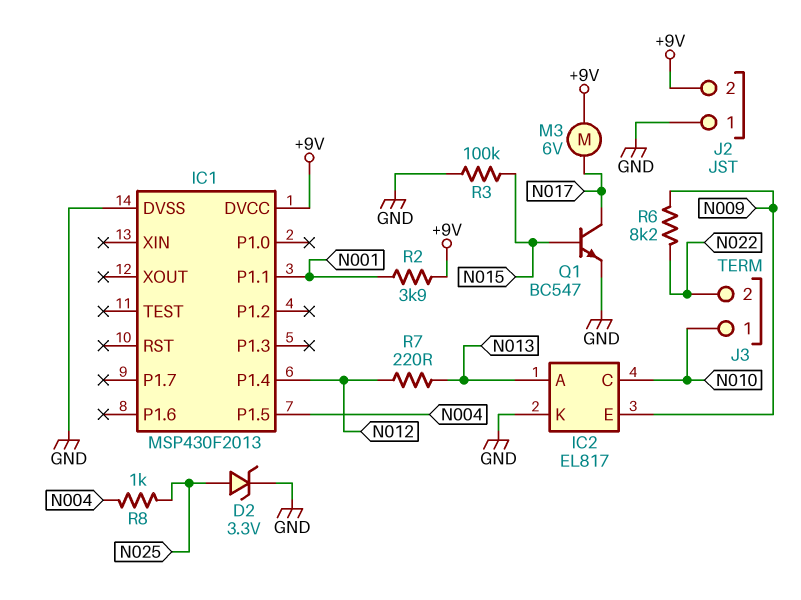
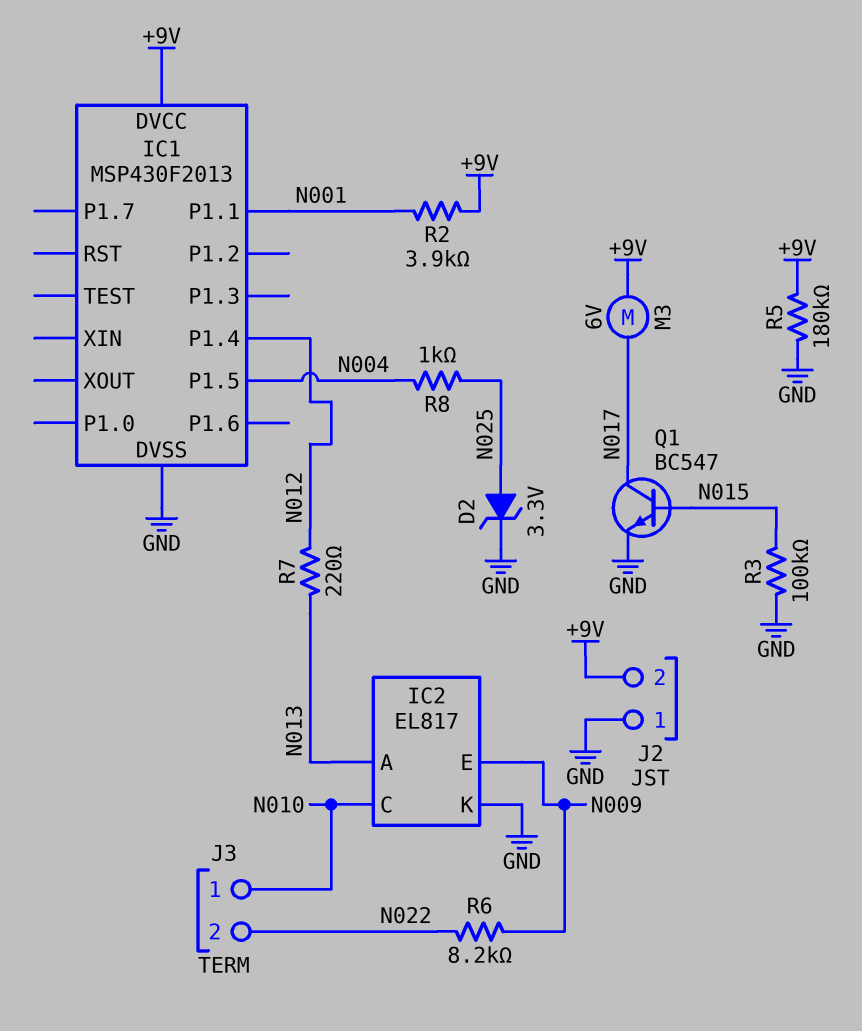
R5: none -> 180k (+9V, GND)

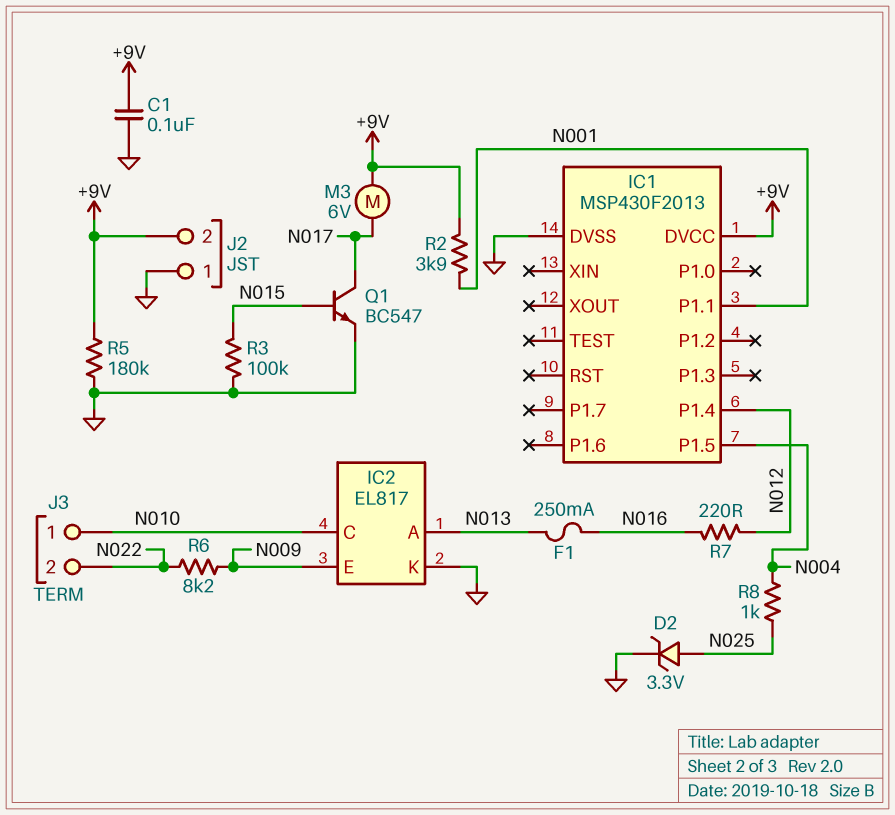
C1: none -> 100nF (+9V, GND)
F1: none -> 250mA (N013, N016)
R7: 220 (N012, N013) -> 220 (N012, N016)

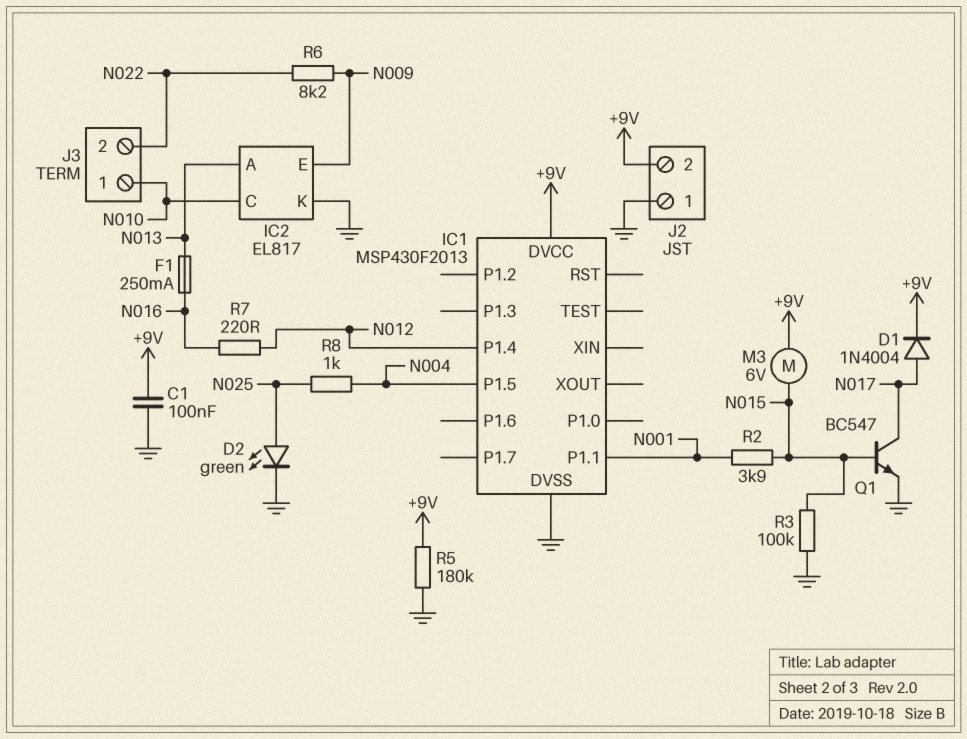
D1: none -> diode 1N4004 (A N017, K +9V)
D2: zener 3.3V (A N025, K GND) -> LED green (A N025, K GND)
M3: motor 6V (+9V, N017) -> motor 6V (+9V, N015)
R2: 3.9k (+9V, N001) -> 3.9k (N001, N015)

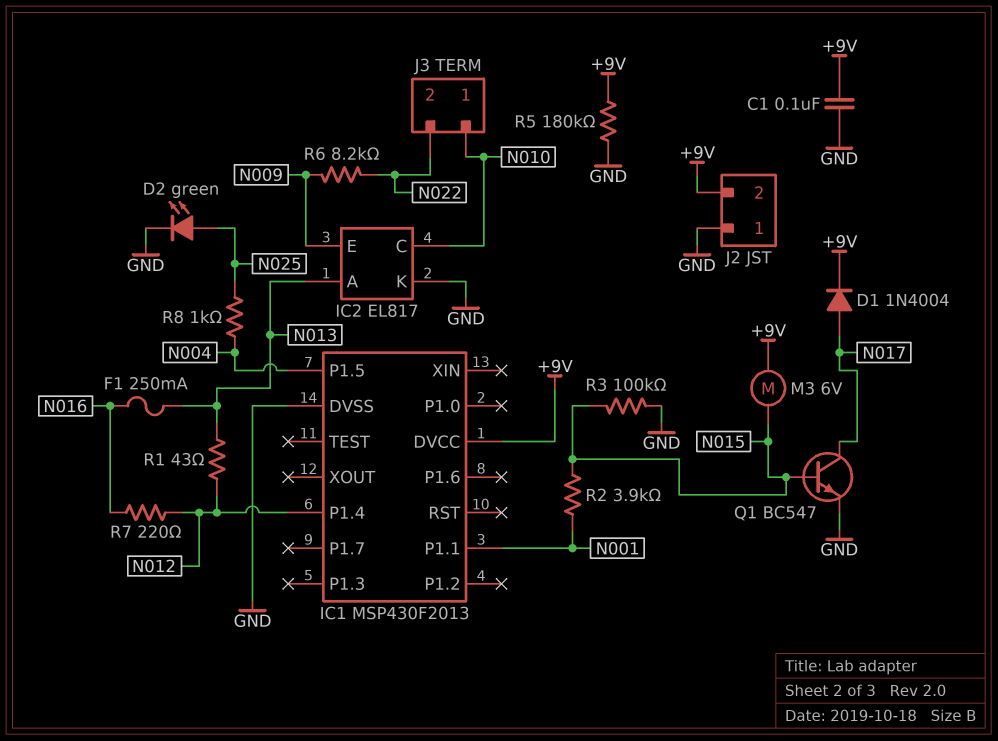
R1: none -> 43 (N012, N013)

